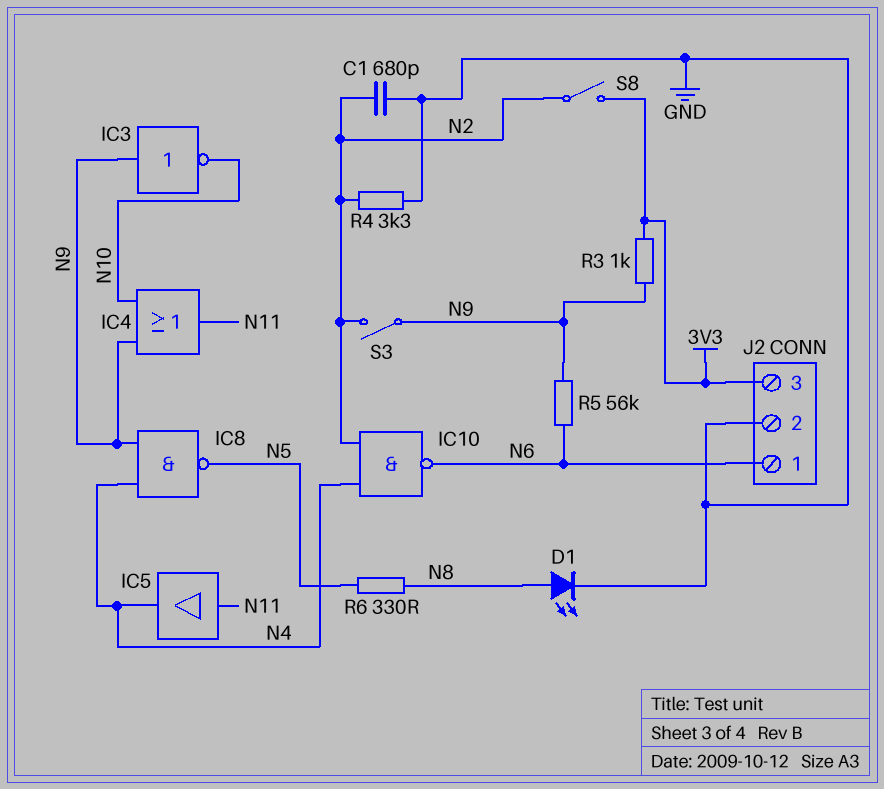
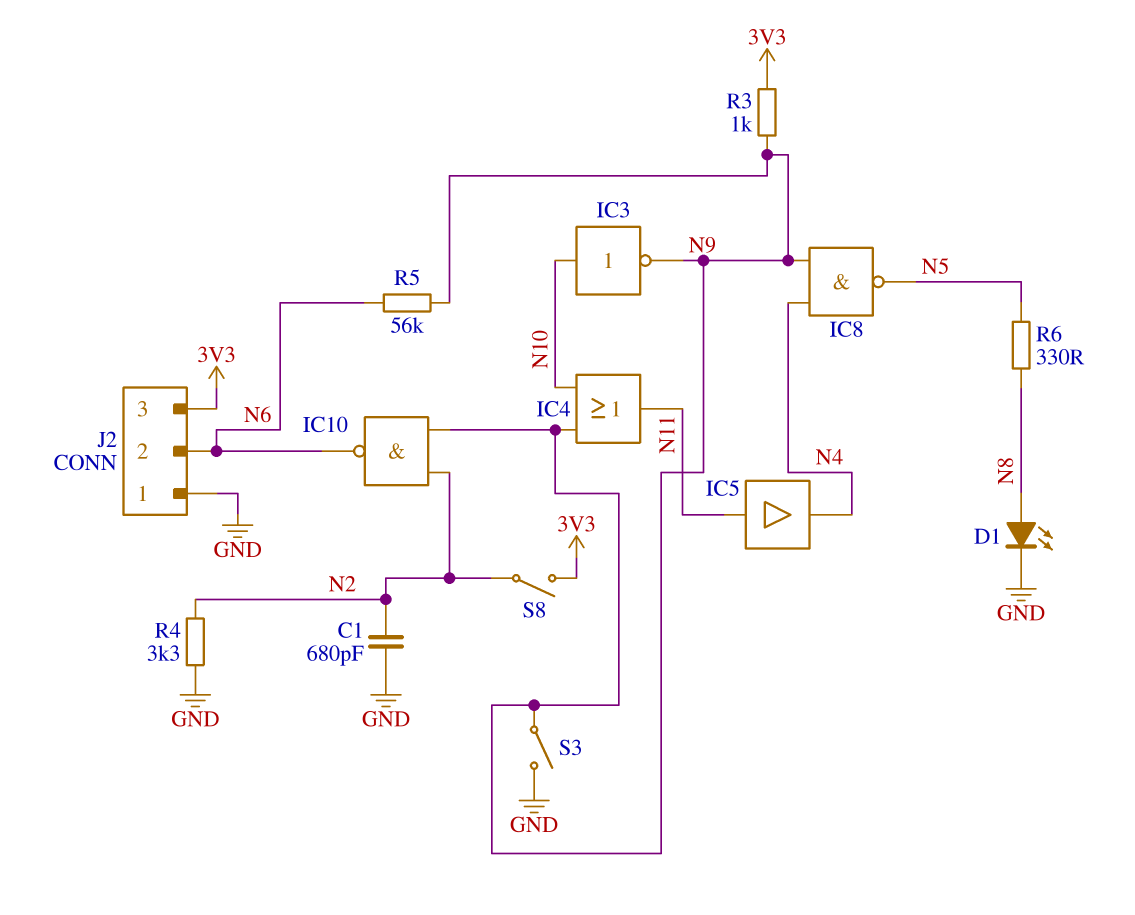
IC3: NOT (in N9, out N10) -> NOT (in N10, out N9)
IC10: NAND (in N2, in N4, out N6) -> NAND (in N2, in N9, out N6)
J2 pin 1: N6 -> GND
J2 pin 2: GND -> N6
S3: switch (N2, N9) -> switch (GND, N9)

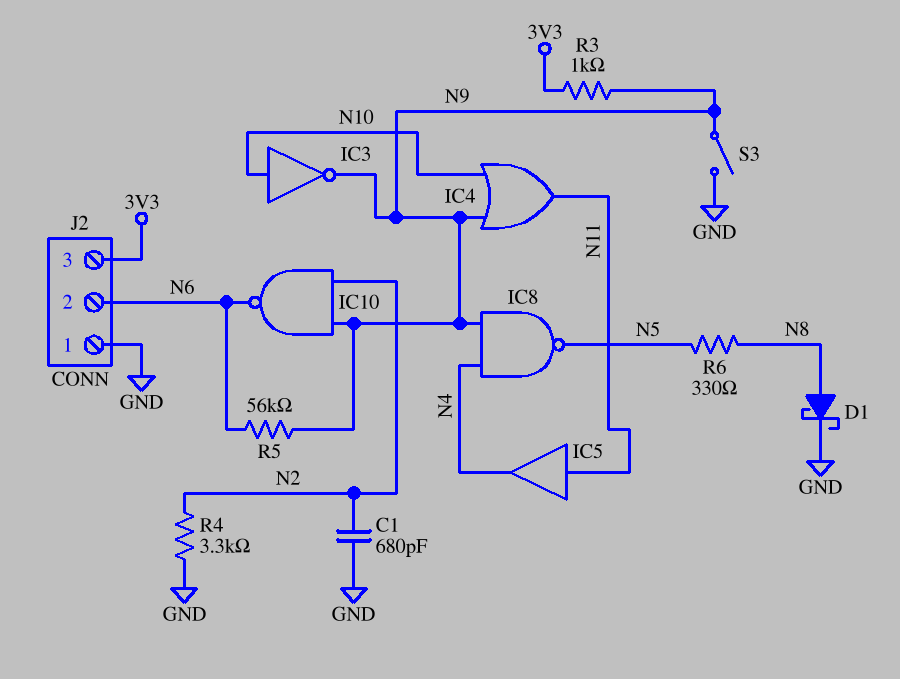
D1: LED (A N8, K GND) -> schottky (A N8, K GND)
S8: switch (3V3, N2) -> none

